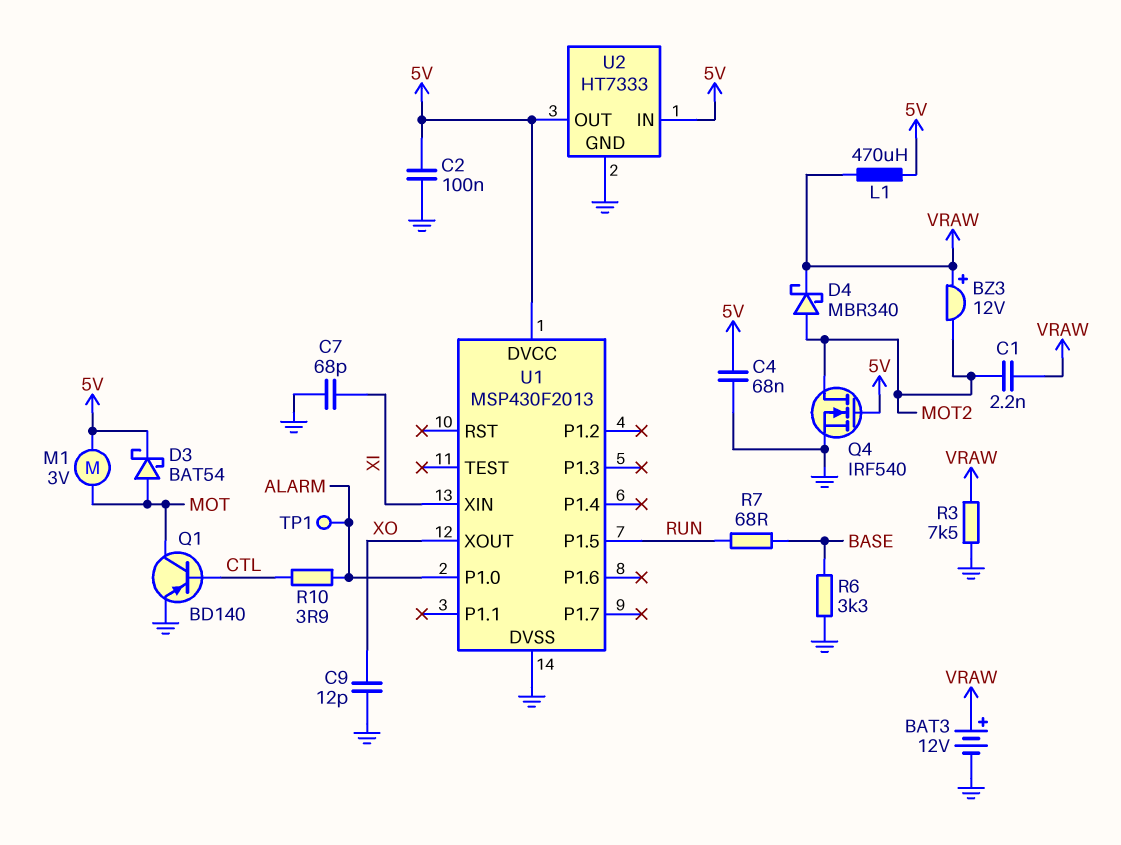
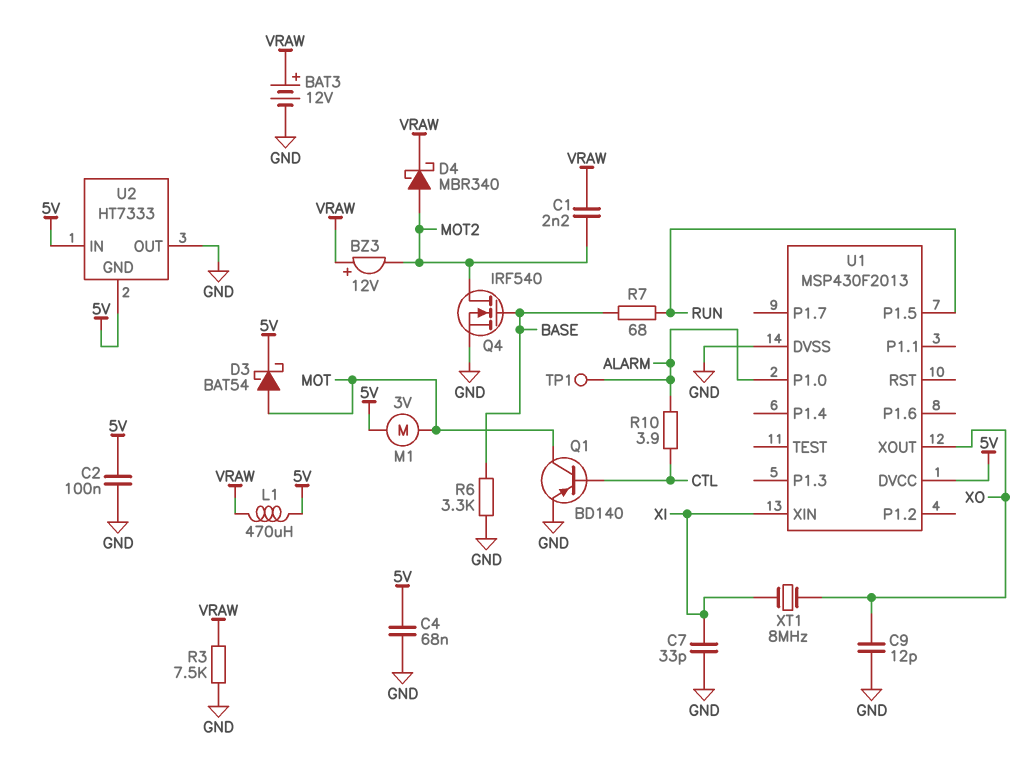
C7: 68pF (GND, XI) -> 33pF (GND, XI)
Q4: NMOS IRF540 (G 5V, D MOT2, S GND) -> NMOS IRF540 (G BASE, D MOT2, S GND)
U2 pin GND: GND -> 5V
U2 pin OUT: 5V -> GND
XT1: none -> 8MHz (XI, XO)

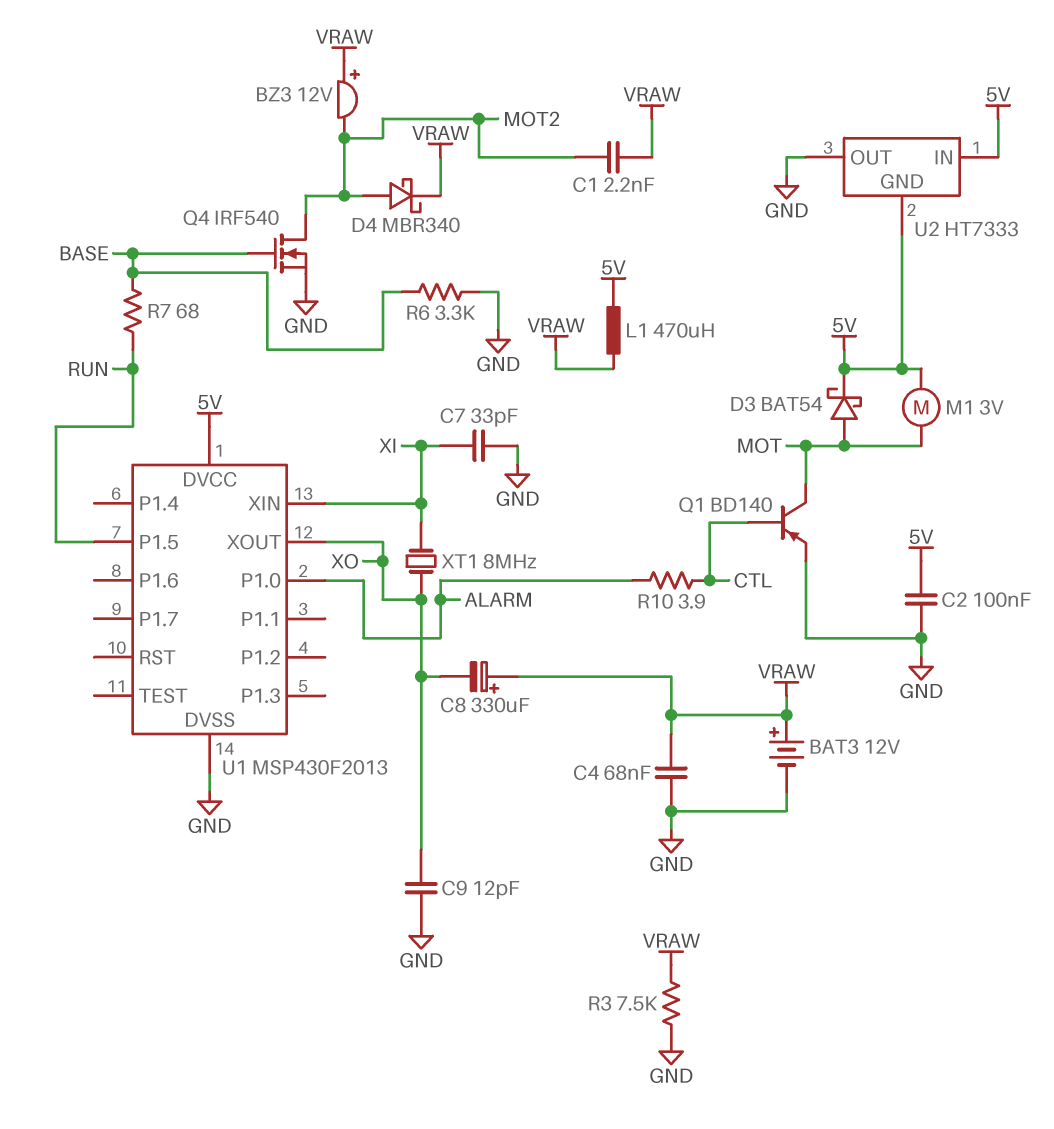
C4: 68nF (5V, GND) -> 68nF (GND, VRAW)
C8: none -> 330uF (plus VRAW, minus XO)
TP1: test point (ALARM) -> none

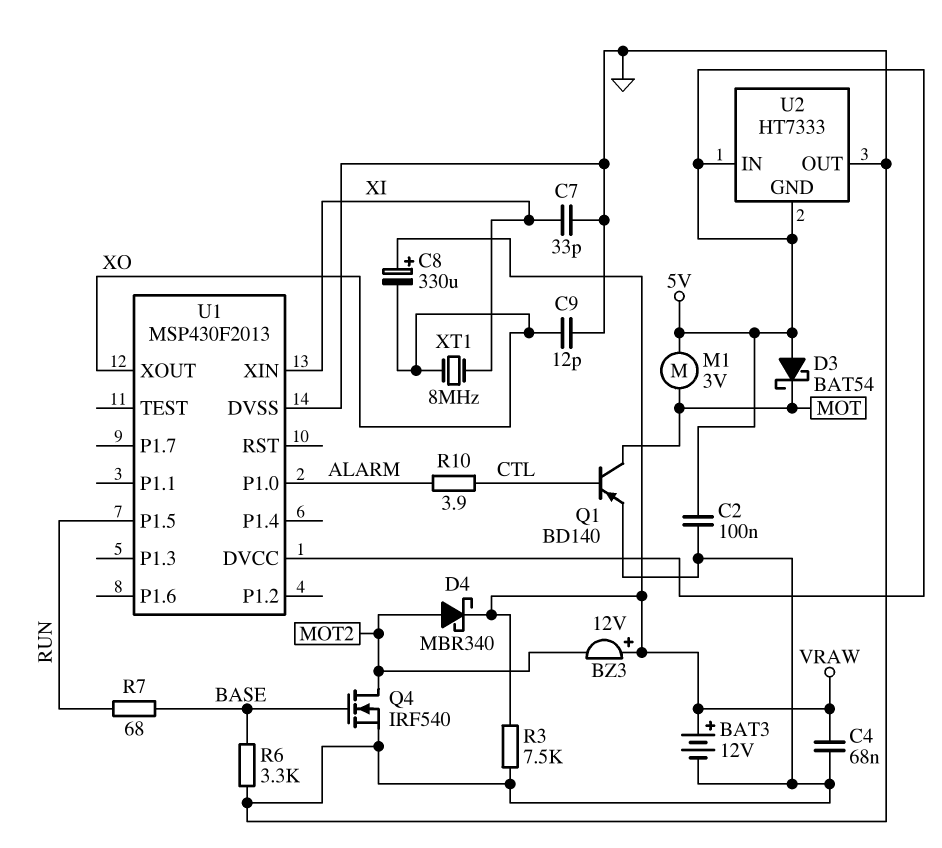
C1: 2.2nF (MOT2, VRAW) -> none
D3: schottky BAT54 (A MOT, K 5V) -> schottky BAT54 (A 5V, K MOT)
L1: 470uH (5V, VRAW) -> none

